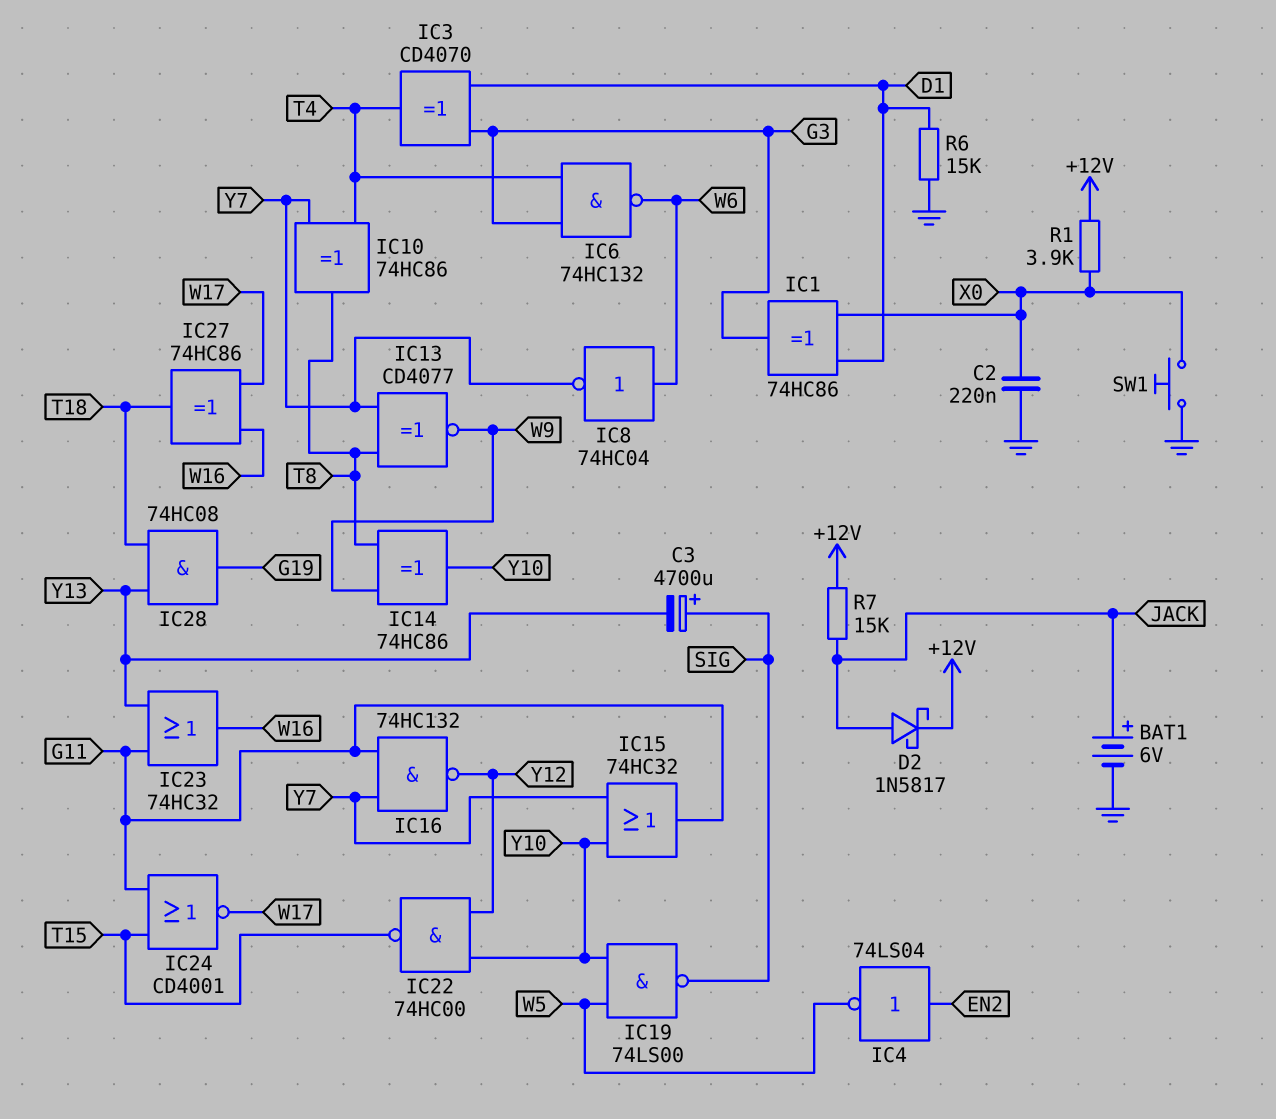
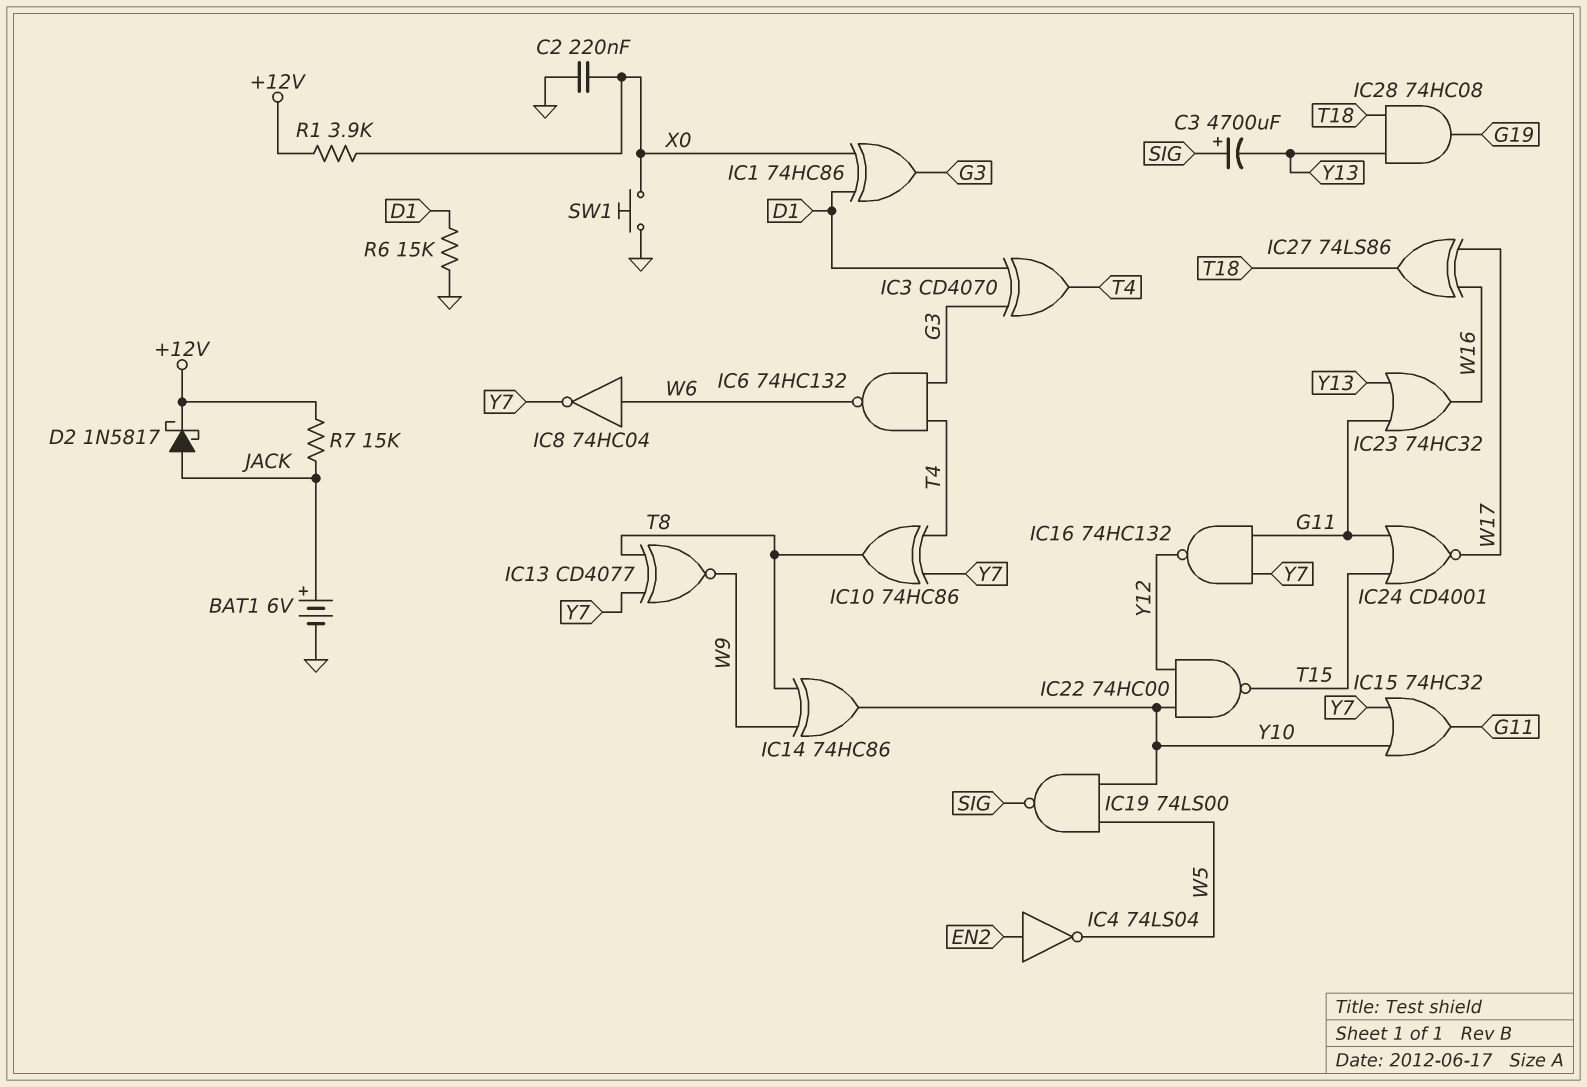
IC27: XOR 74HC86 (in W16, in W17, out T18) -> XOR 74LS86 (in W16, in W17, out T18)

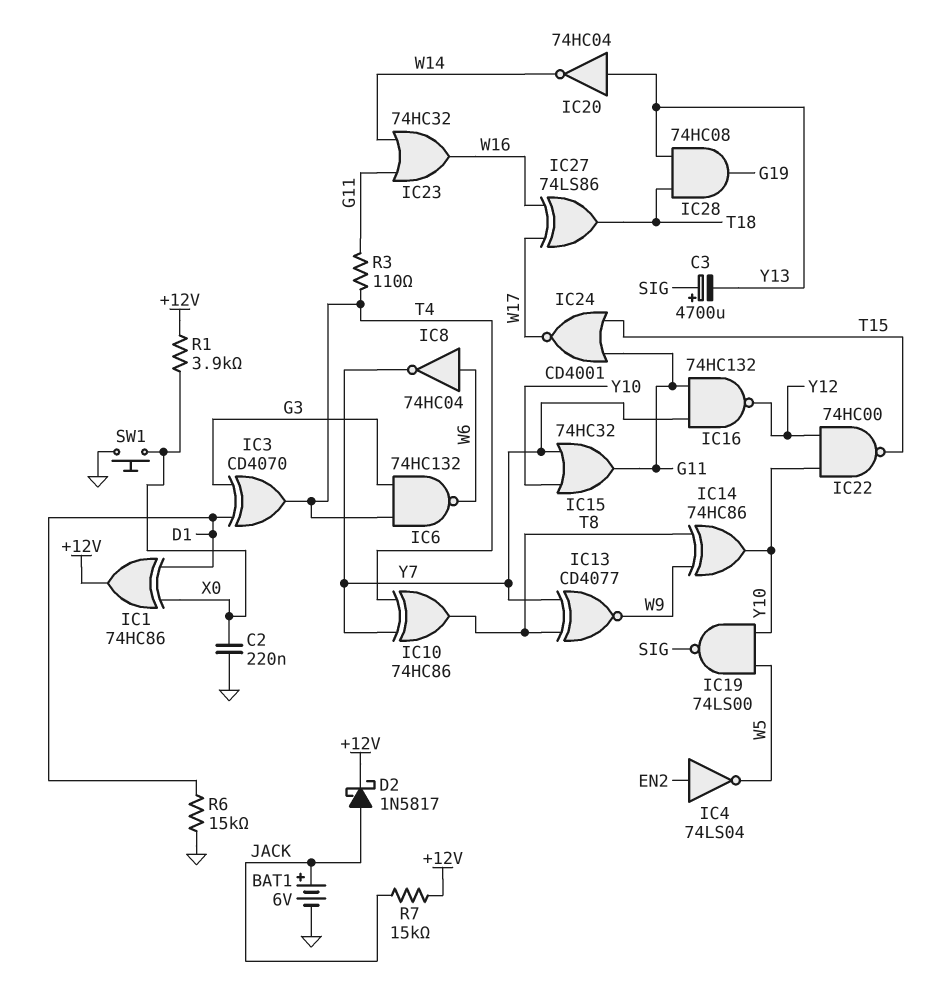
IC1: XOR 74HC86 (in D1, in X0, out G3) -> XOR 74HC86 (in D1, in X0, out +12V)
IC20: none -> NOT 74HC04 (in Y13, out W14)
IC23: OR 74HC32 (in G11, in Y13, out W16) -> OR 74HC32 (in G11, in W14, out W16)
R3: none -> 110 (G11, T4)

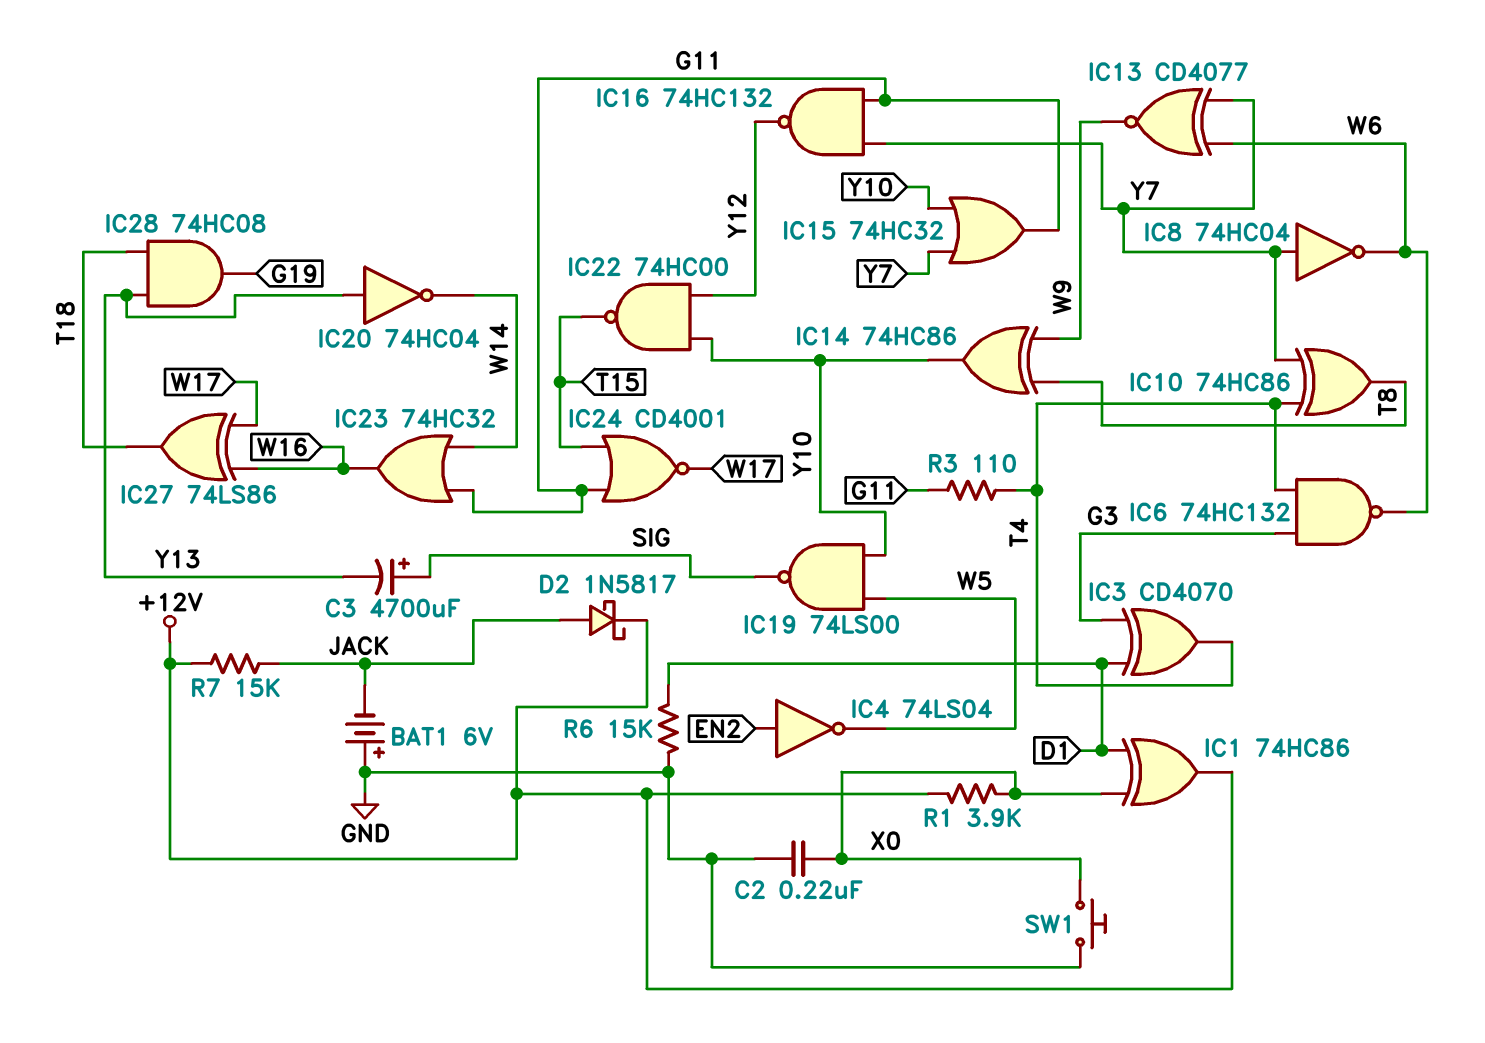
BAT1: 6V (plus JACK, minus GND) -> 6V (plus GND, minus JACK)
IC8: NOT 74HC04 (in W6, out Y7) -> NOT 74HC04 (in Y7, out W6)
IC13: XNOR CD4077 (in T8, in Y7, out W9) -> XNOR CD4077 (in W6, in Y7, out W9)

